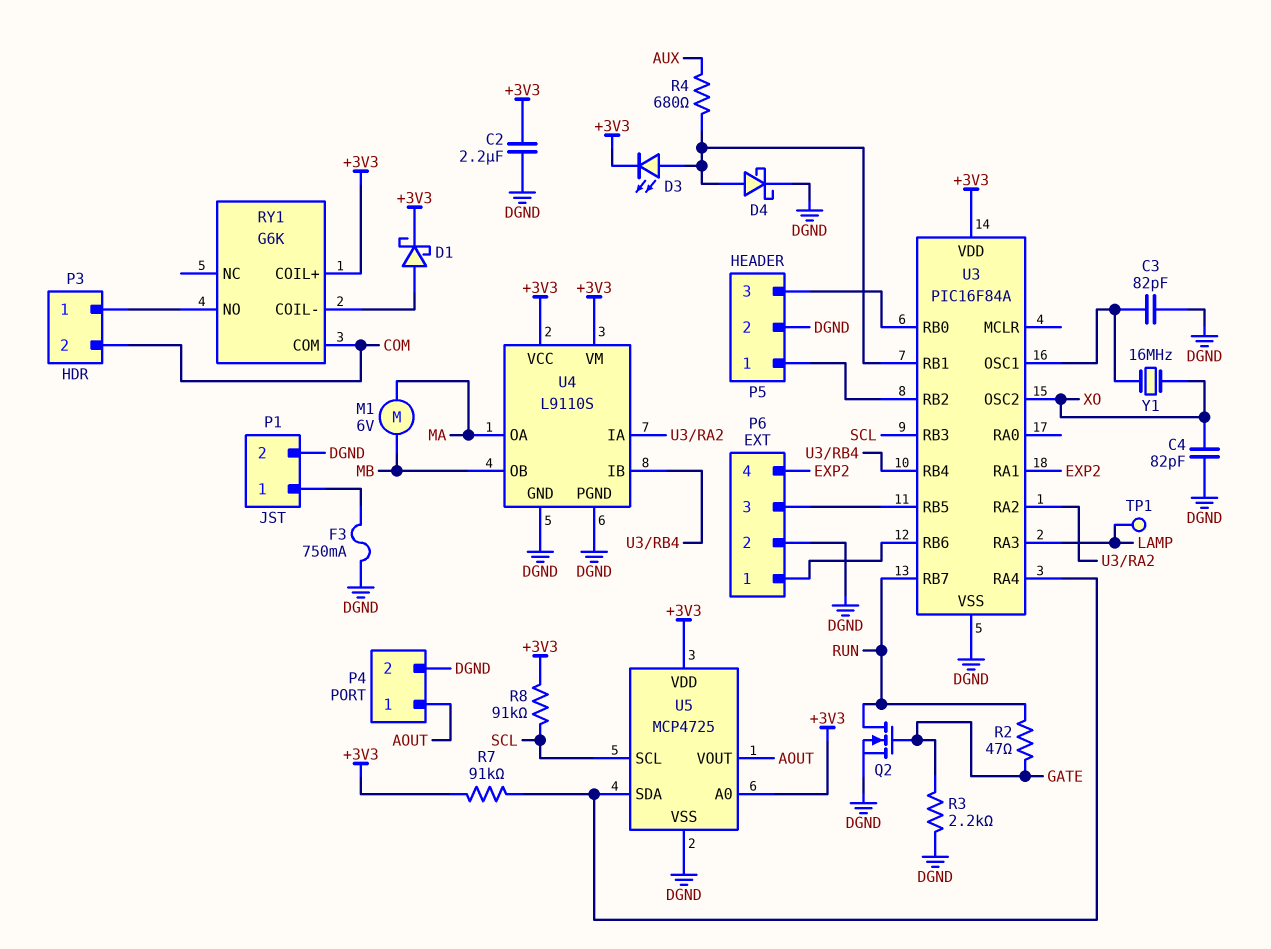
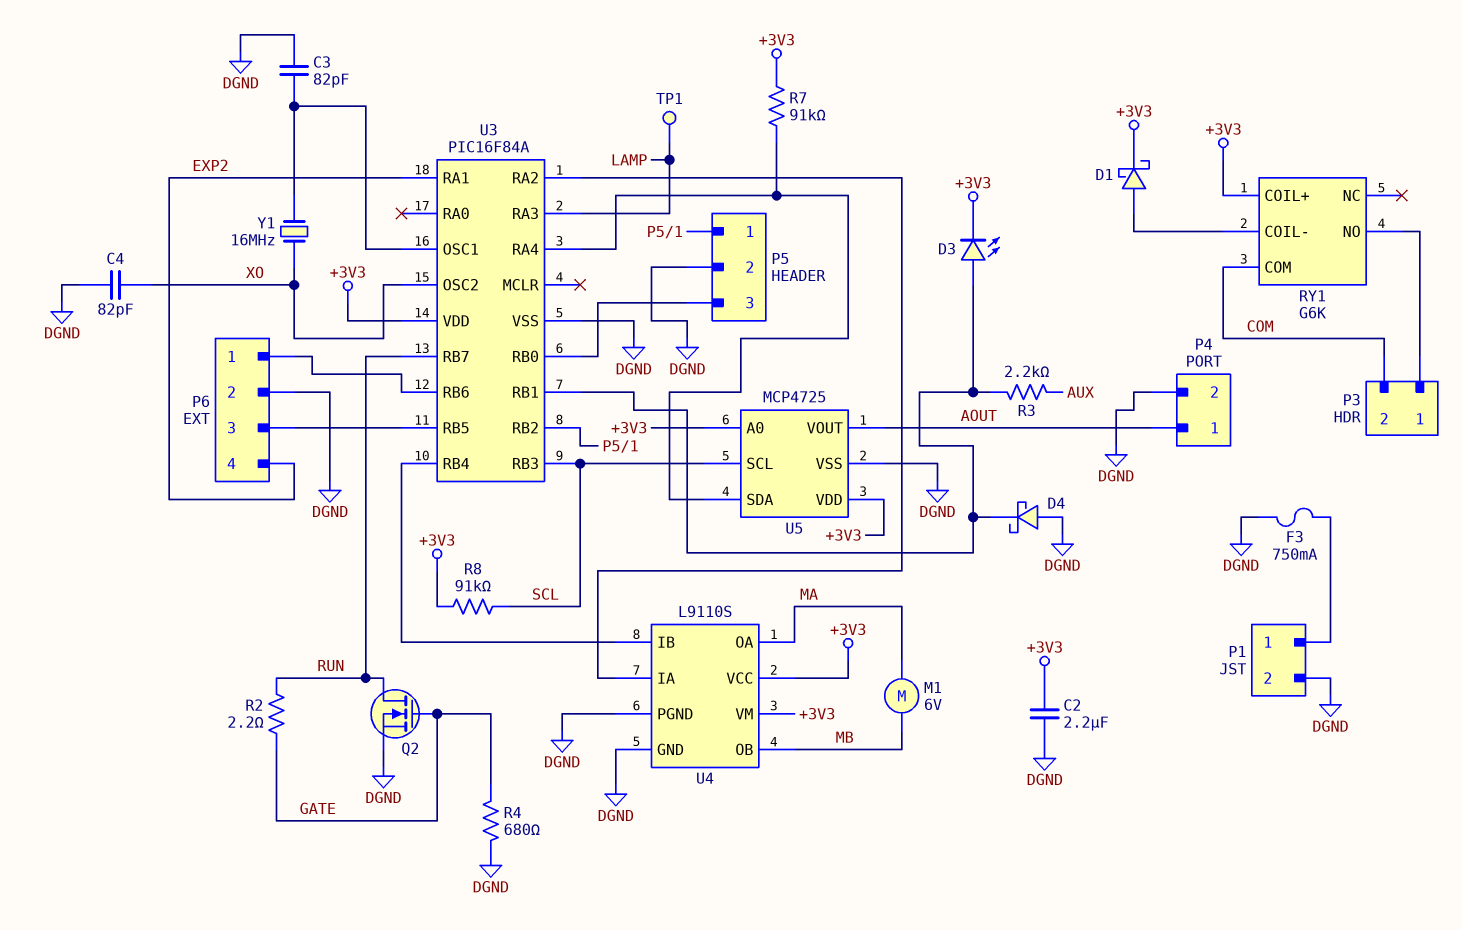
D4: schottky (A U3/RB1, K DGND) -> schottky (A DGND, K U3/RB1)
R2: 47 (GATE, RUN) -> 2.2 (GATE, RUN)
R3: 2.2k (DGND, GATE) -> 2.2k (AUX, U3/RB1)
R4: 680 (AUX, U3/RB1) -> 680 (DGND, GATE)

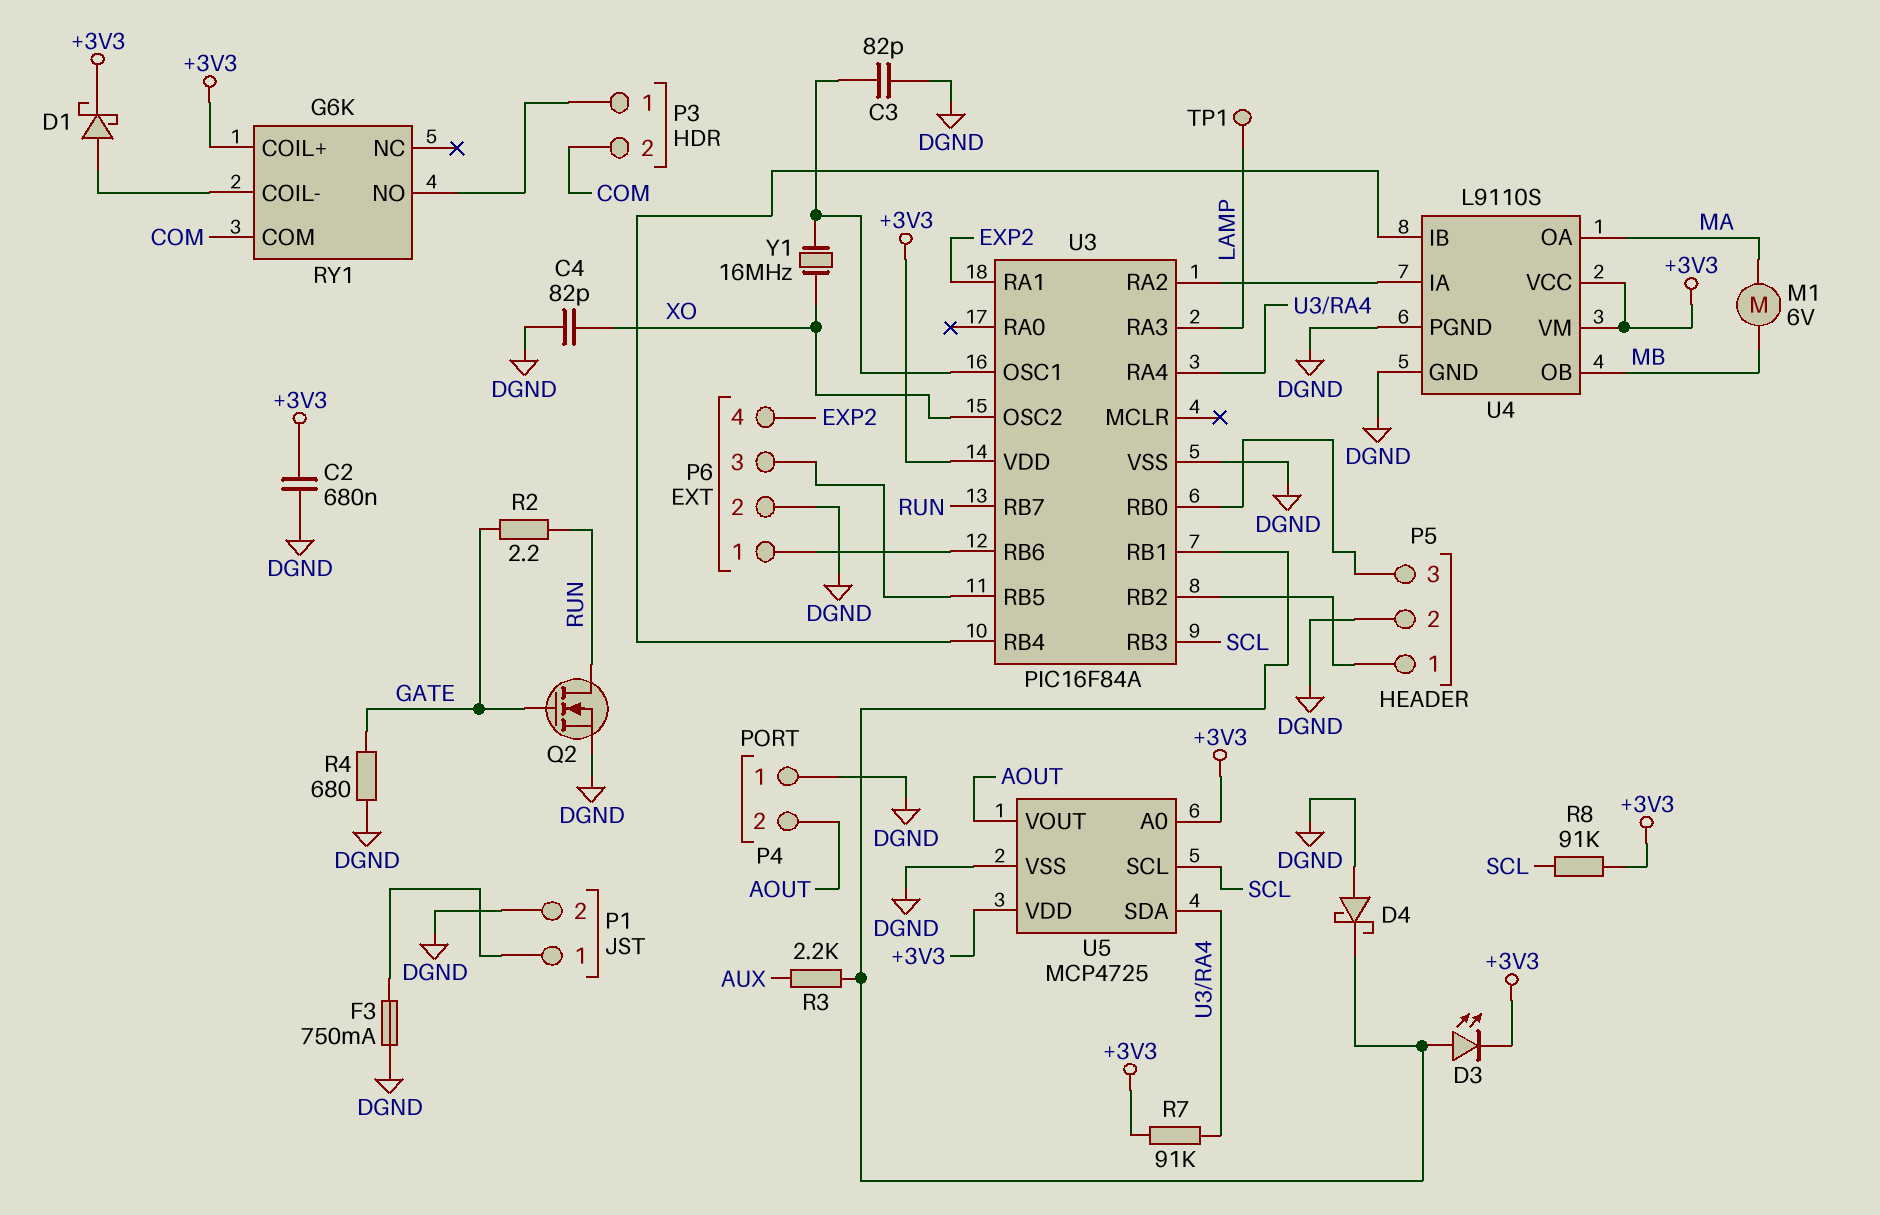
C2: 2.2uF (+3V3, DGND) -> 680nF (+3V3, DGND)
P4 pin 1: AOUT -> DGND
P4 pin 2: DGND -> AOUT

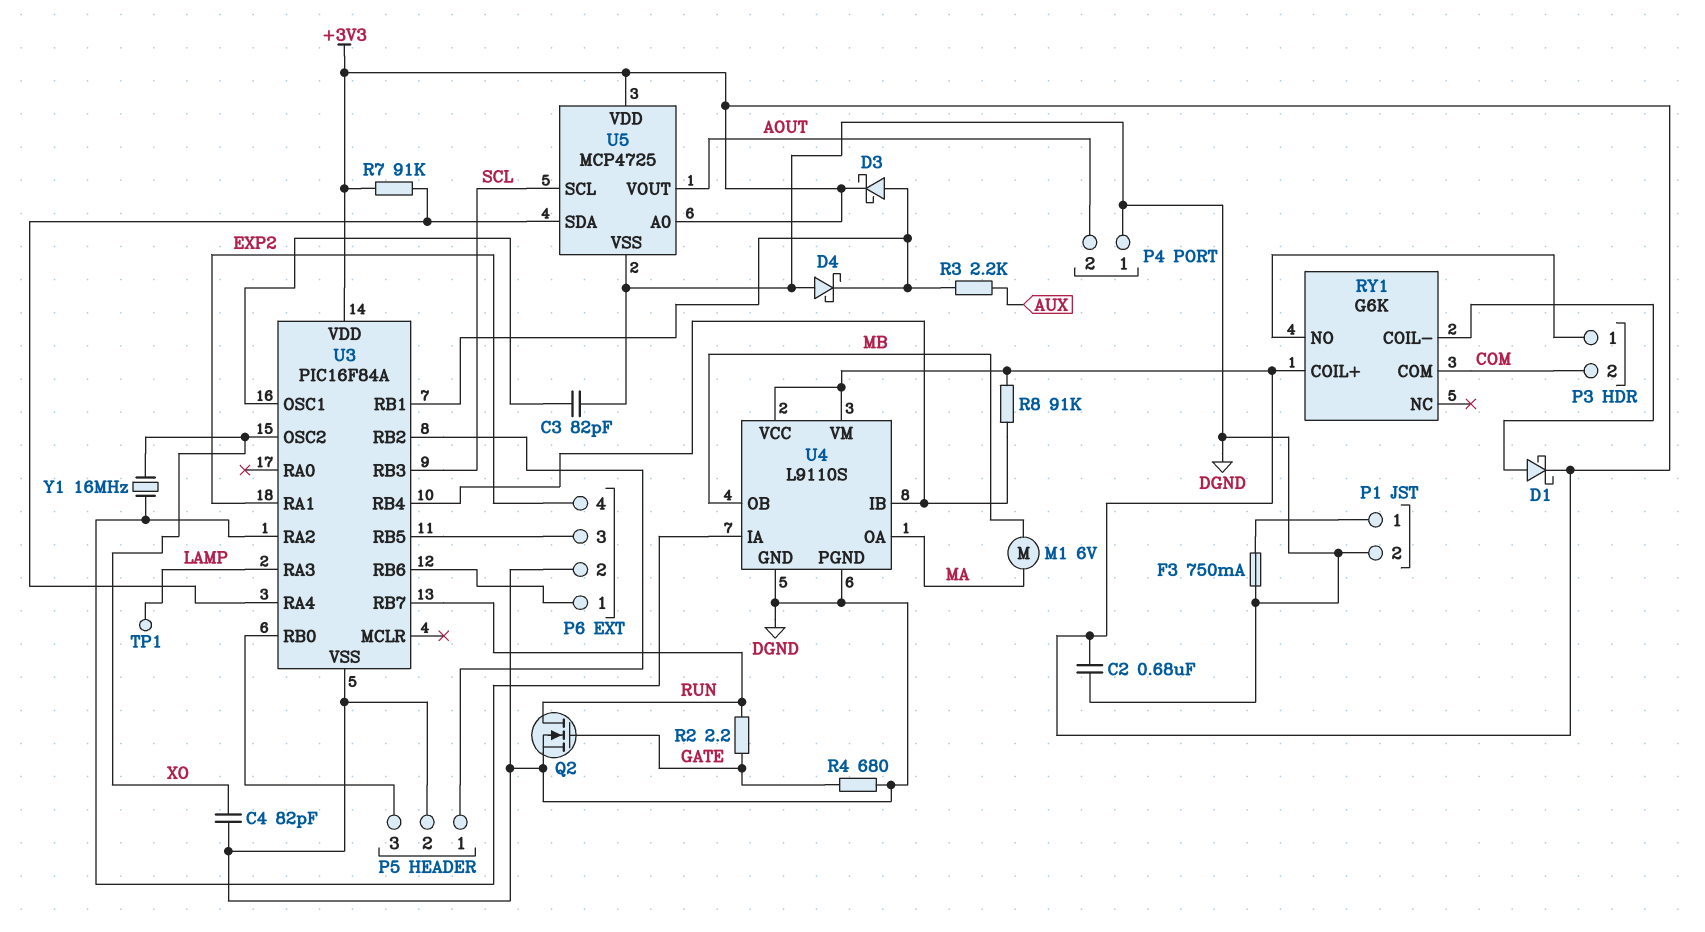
D3: LED (A U3/RB1, K +3V3) -> schottky (A U3/RB1, K +3V3)
R8: 91k (+3V3, SCL) -> 91k (+3V3, U3/RB4)
Y1: 16MHz (U3/OSC1, XO) -> 16MHz (U3/RA2, XO)

